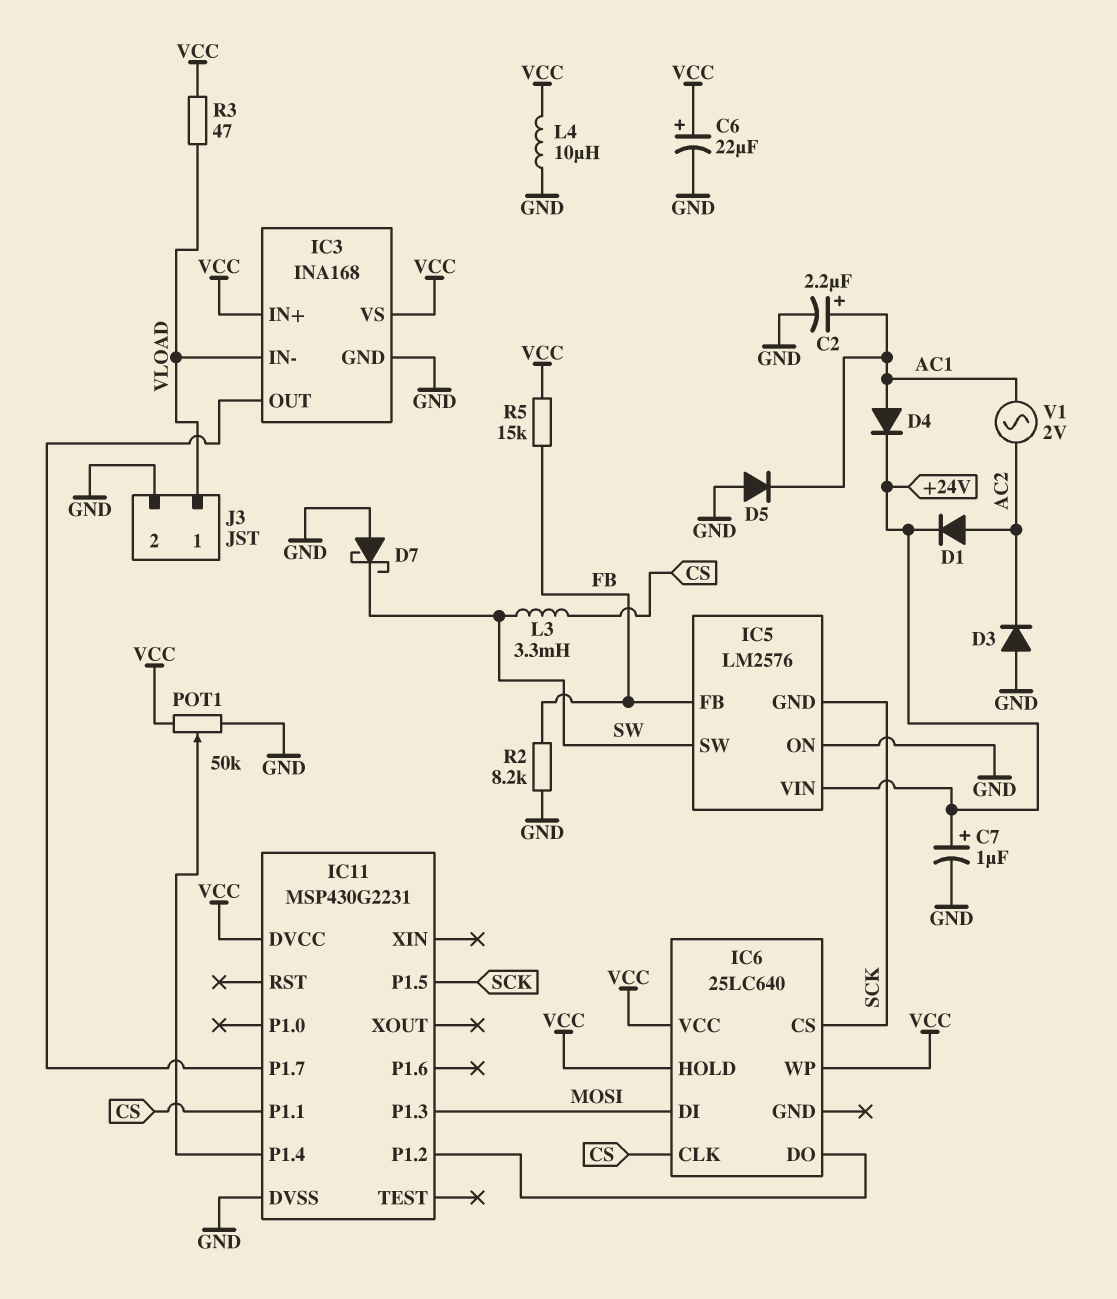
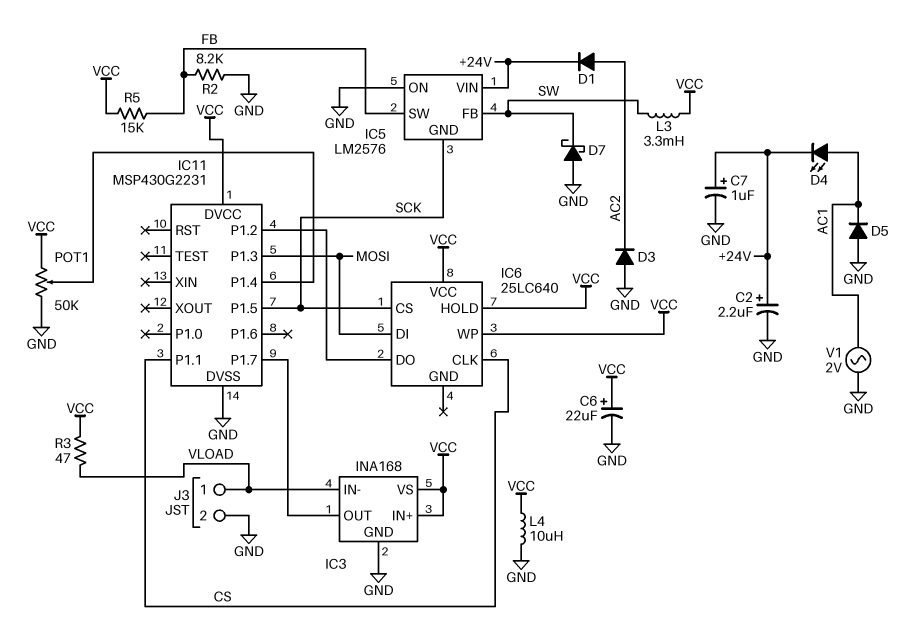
C2: 2.2uF (plus AC1, minus GND) -> 2.2uF (plus +24V, minus GND)
D4: diode (A AC1, K +24V) -> LED (A AC1, K +24V)
IC5 pin FB: FB -> SW
IC5 pin SW: SW -> FB
L3: 3.3mH (CS, SW) -> 3.3mH (SW, VCC)
V1: AC 2V (AC1, AC2) -> AC 2V (AC1, GND)

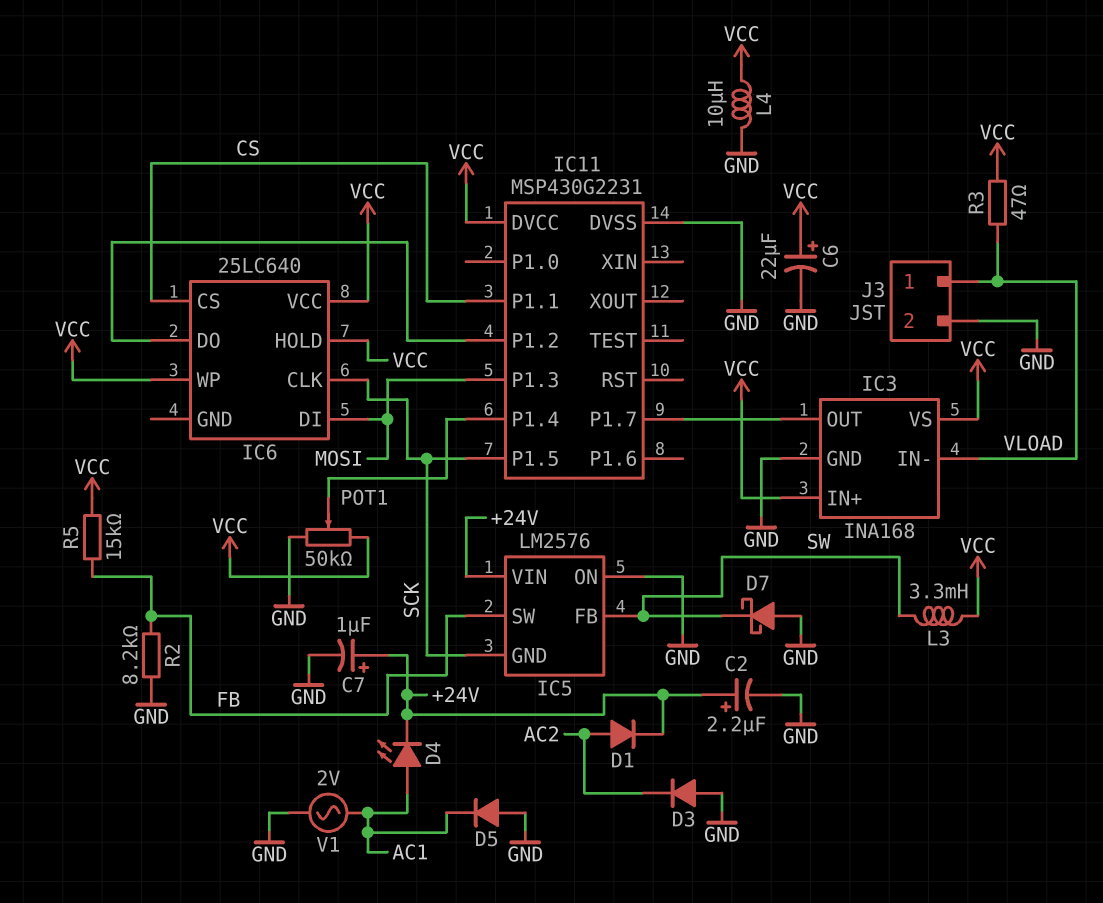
IC6 pin CLK: CS -> SCK
IC6 pin CS: SCK -> CS

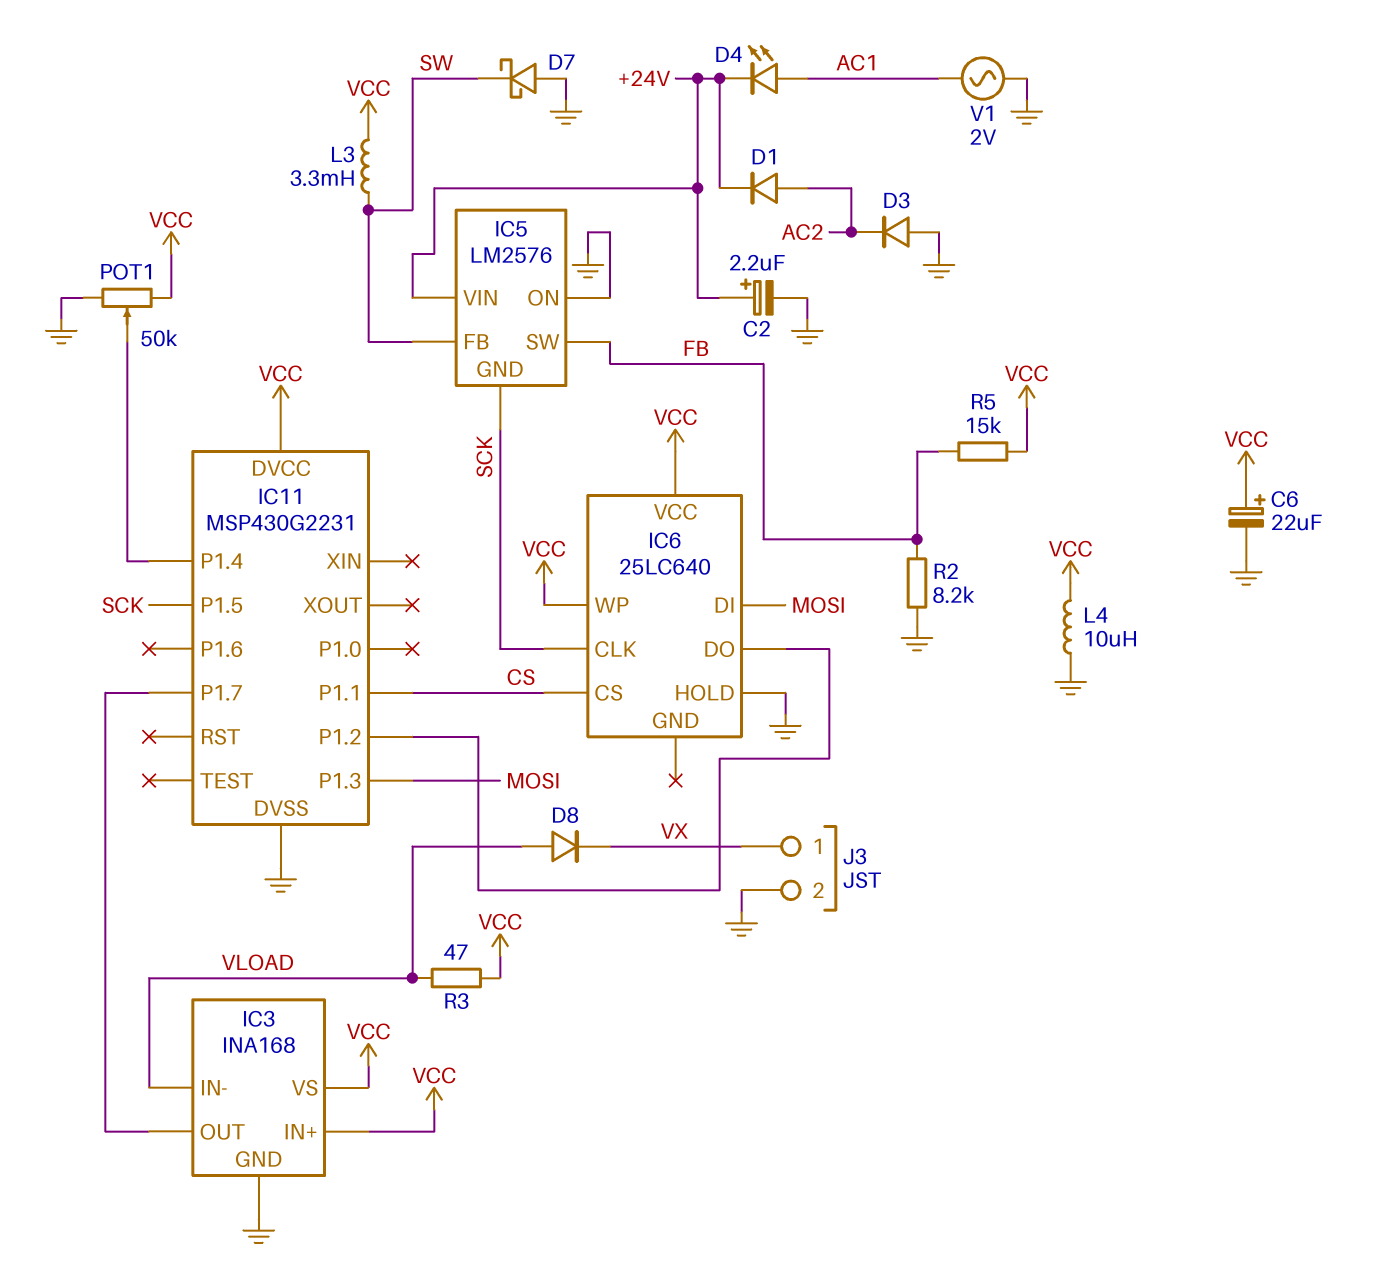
C7: 1uF (plus +24V, minus GND) -> none
D5: diode (A GND, K AC1) -> none
D8: none -> diode (A VLOAD, K VX)
IC6 pin HOLD: VCC -> GND
J3 pin 1: VLOAD -> VX

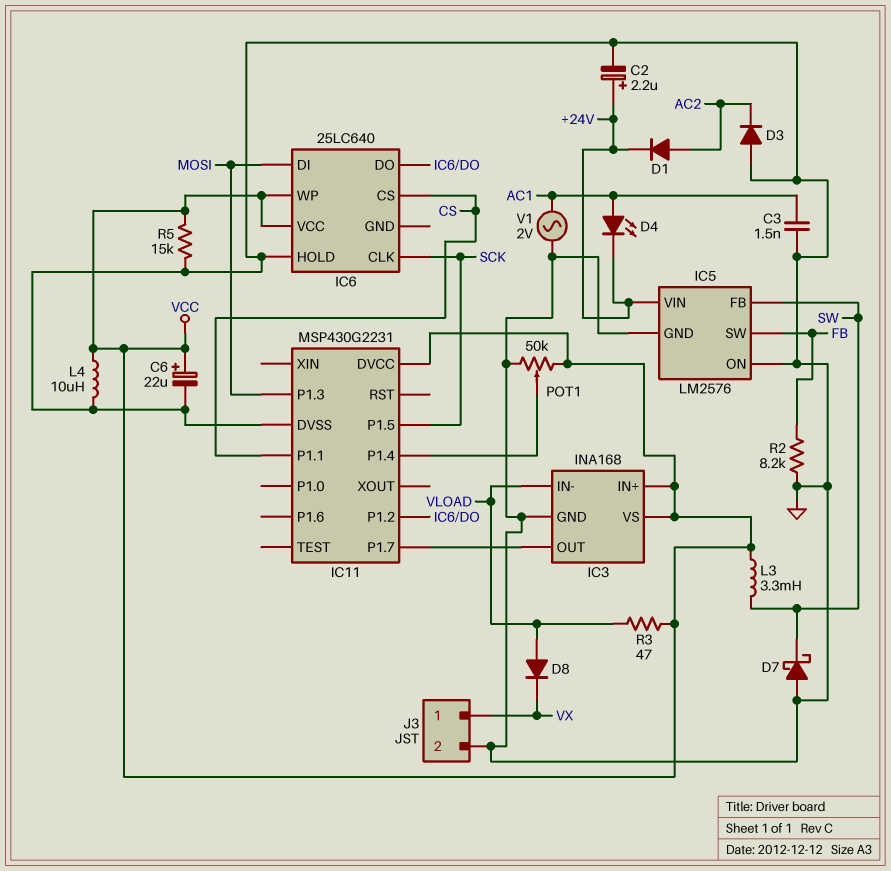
C3: none -> 1.5nF (AC1, GND)
IC5 pin GND: SCK -> GND
R5: 15k (FB, VCC) -> 15k (GND, VCC)

